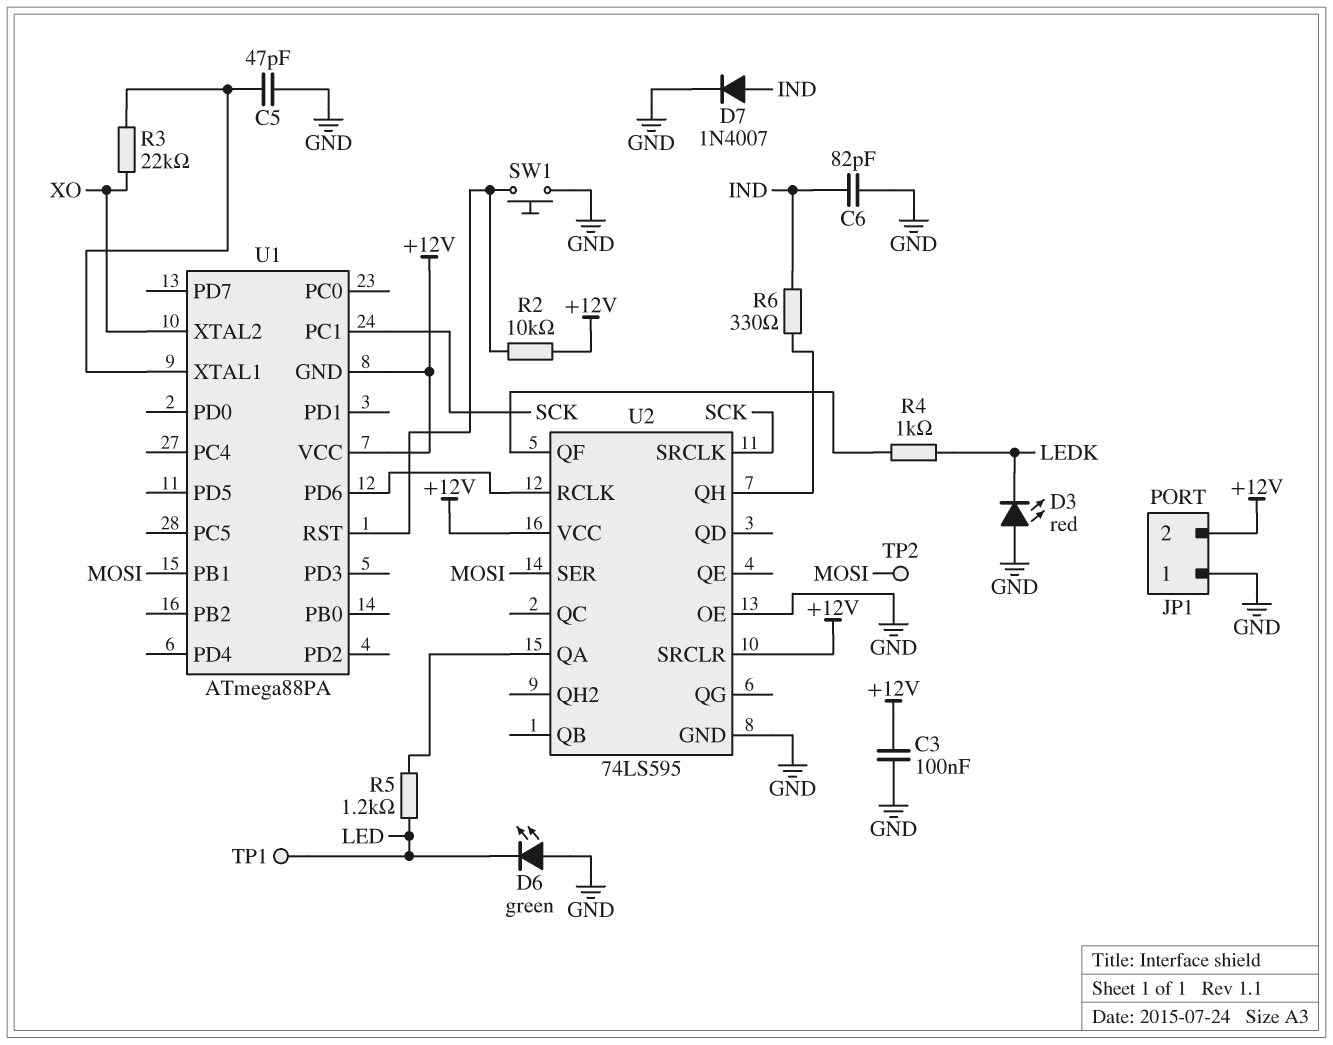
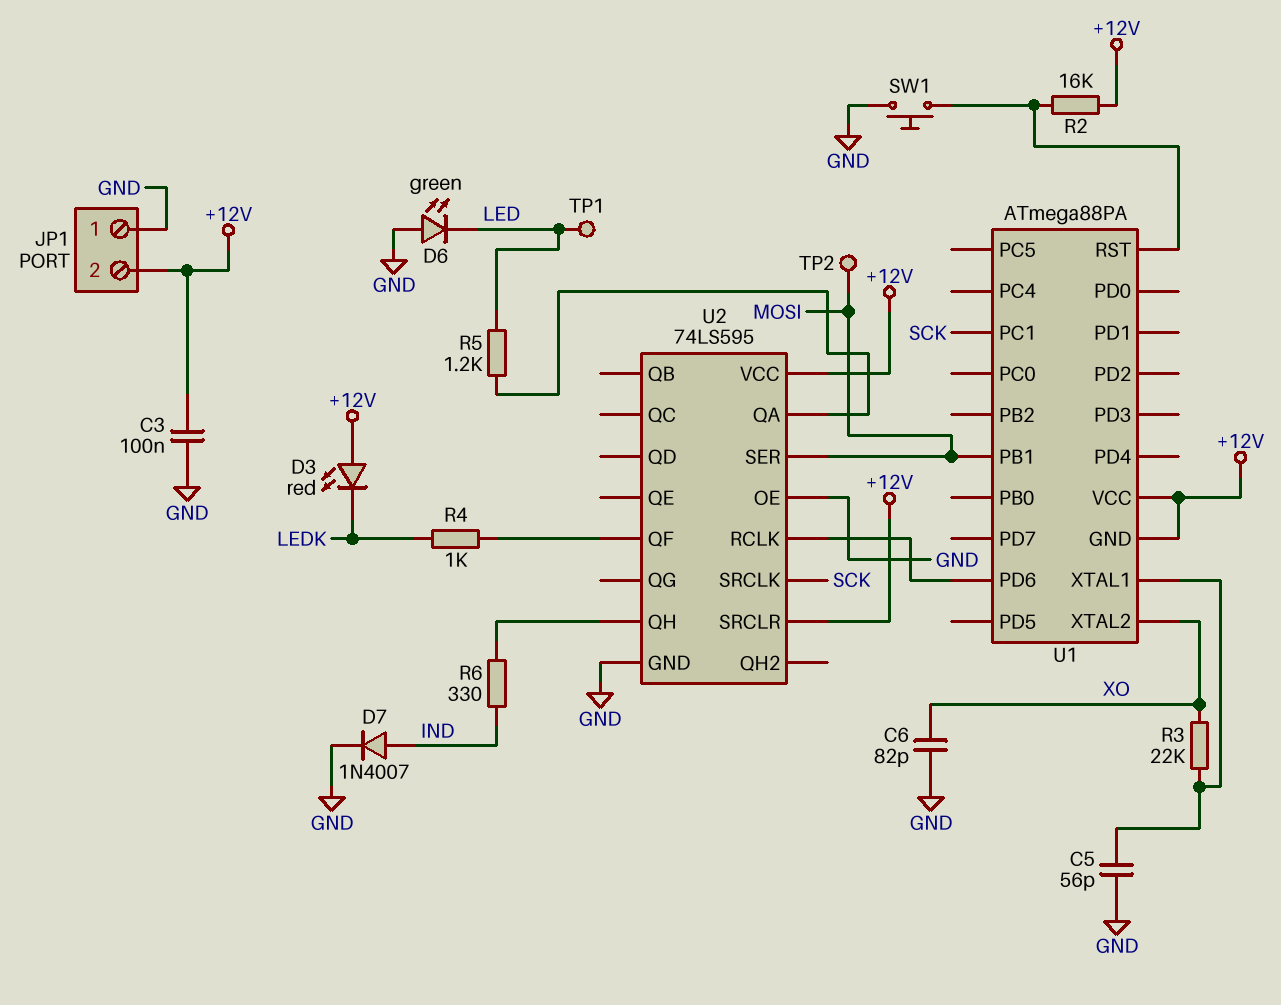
C5: 47pF (GND, U1/XTAL1) -> 56pF (GND, U1/XTAL1)
C6: 82pF (GND, IND) -> 82pF (GND, XO)
D3: LED red (A GND, K LEDK) -> LED red (A +12V, K LEDK)
R2: 10k (+12V, U1/RST) -> 16k (+12V, U1/RST)

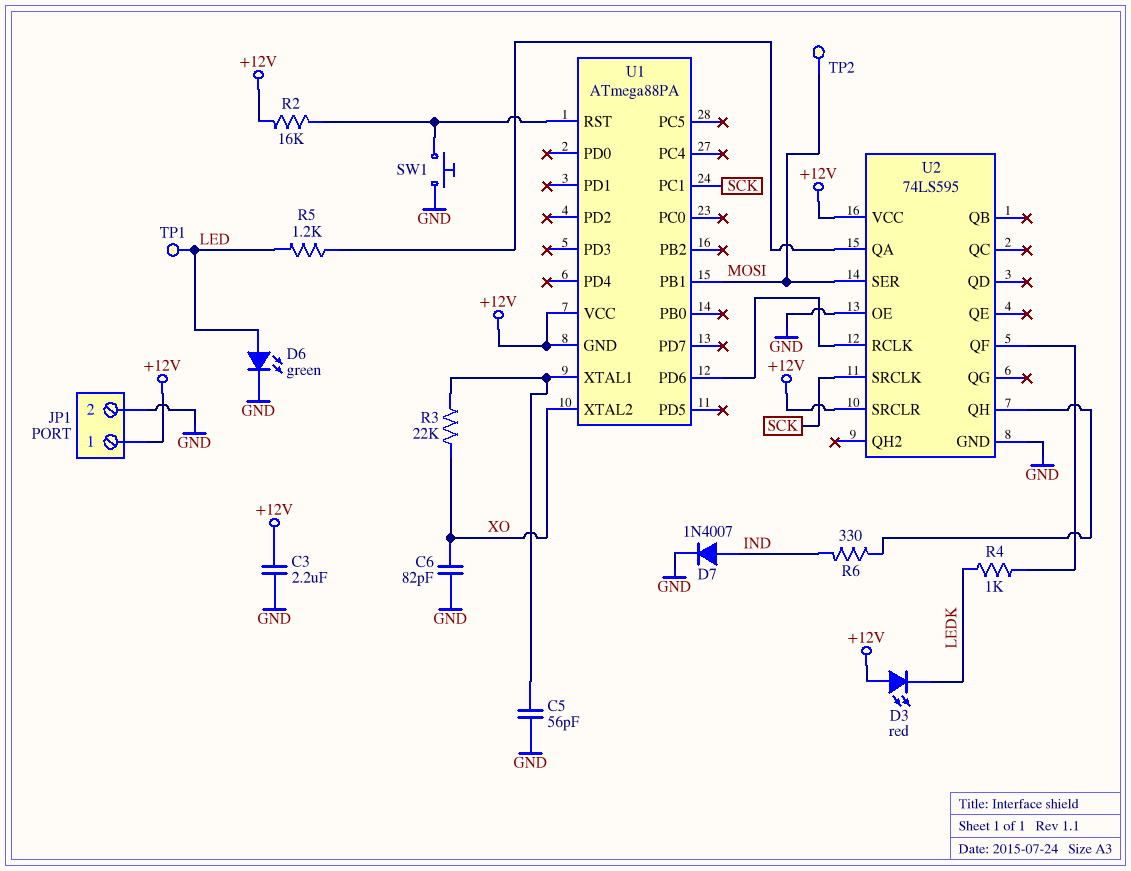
C3: 100nF (+12V, GND) -> 2.2uF (+12V, GND)
D6: LED green (A GND, K LED) -> LED green (A LED, K GND)
JP1 pin 1: GND -> +12V
JP1 pin 2: +12V -> GND

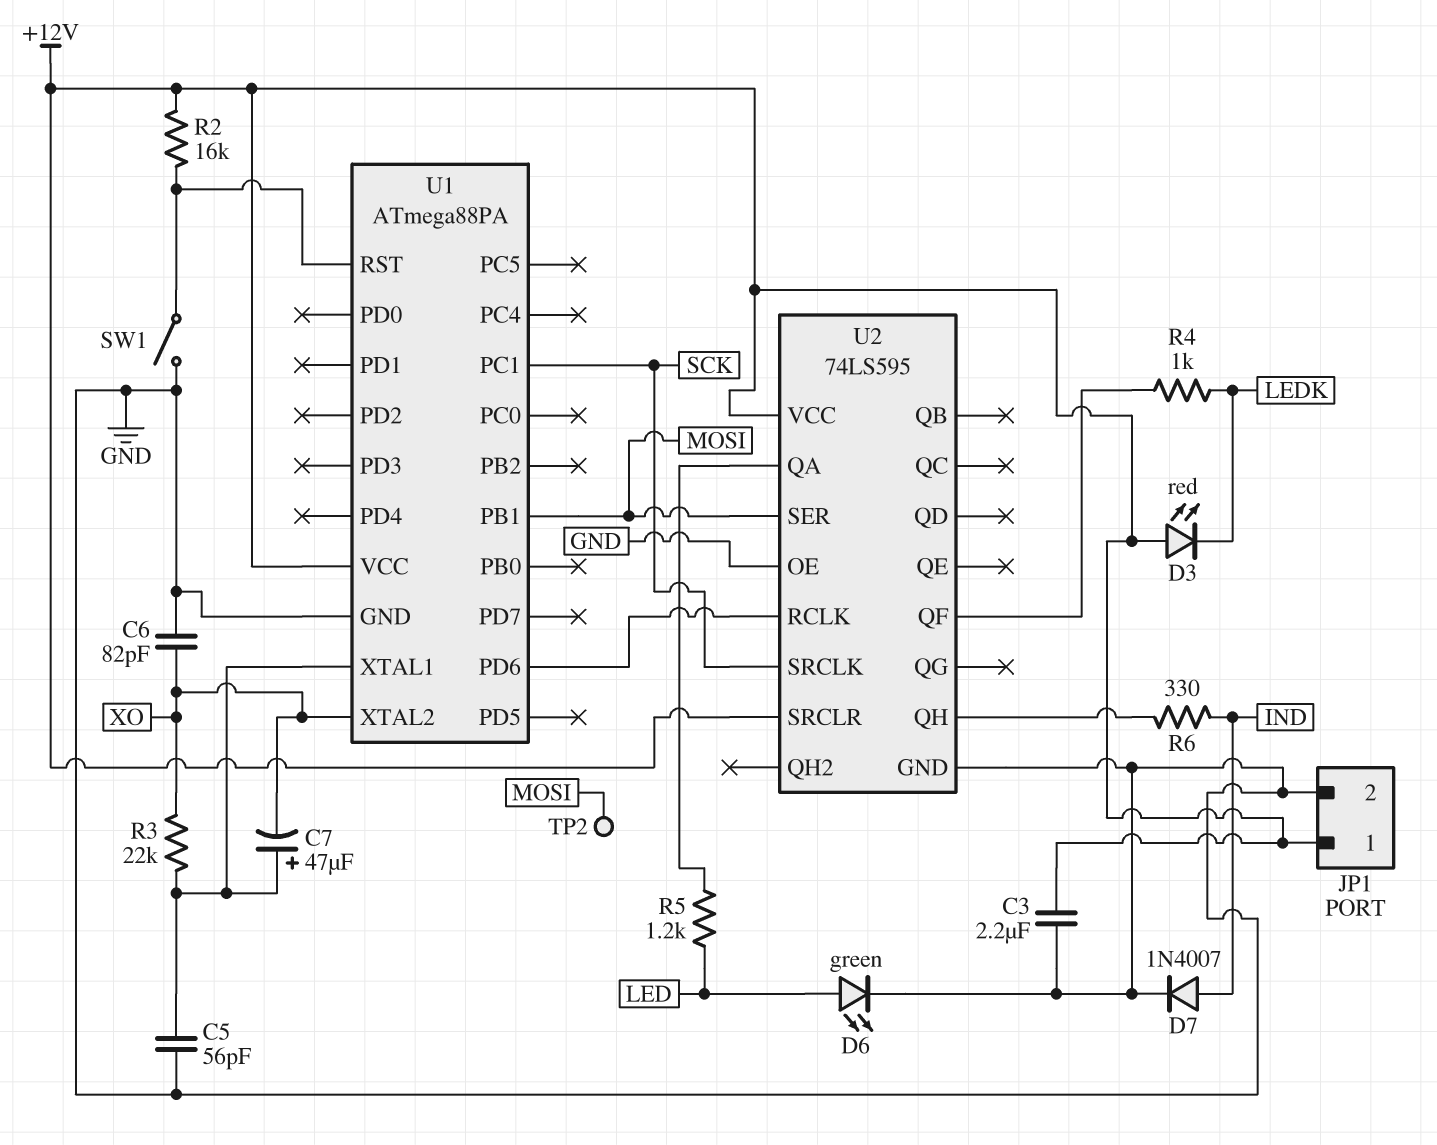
C7: none -> 47uF (plus U1/XTAL1, minus XO)
SW1: button (GND, U1/RST) -> switch (GND, U1/RST)
TP1: test point (LED) -> none
U1 pin GND: +12V -> GND

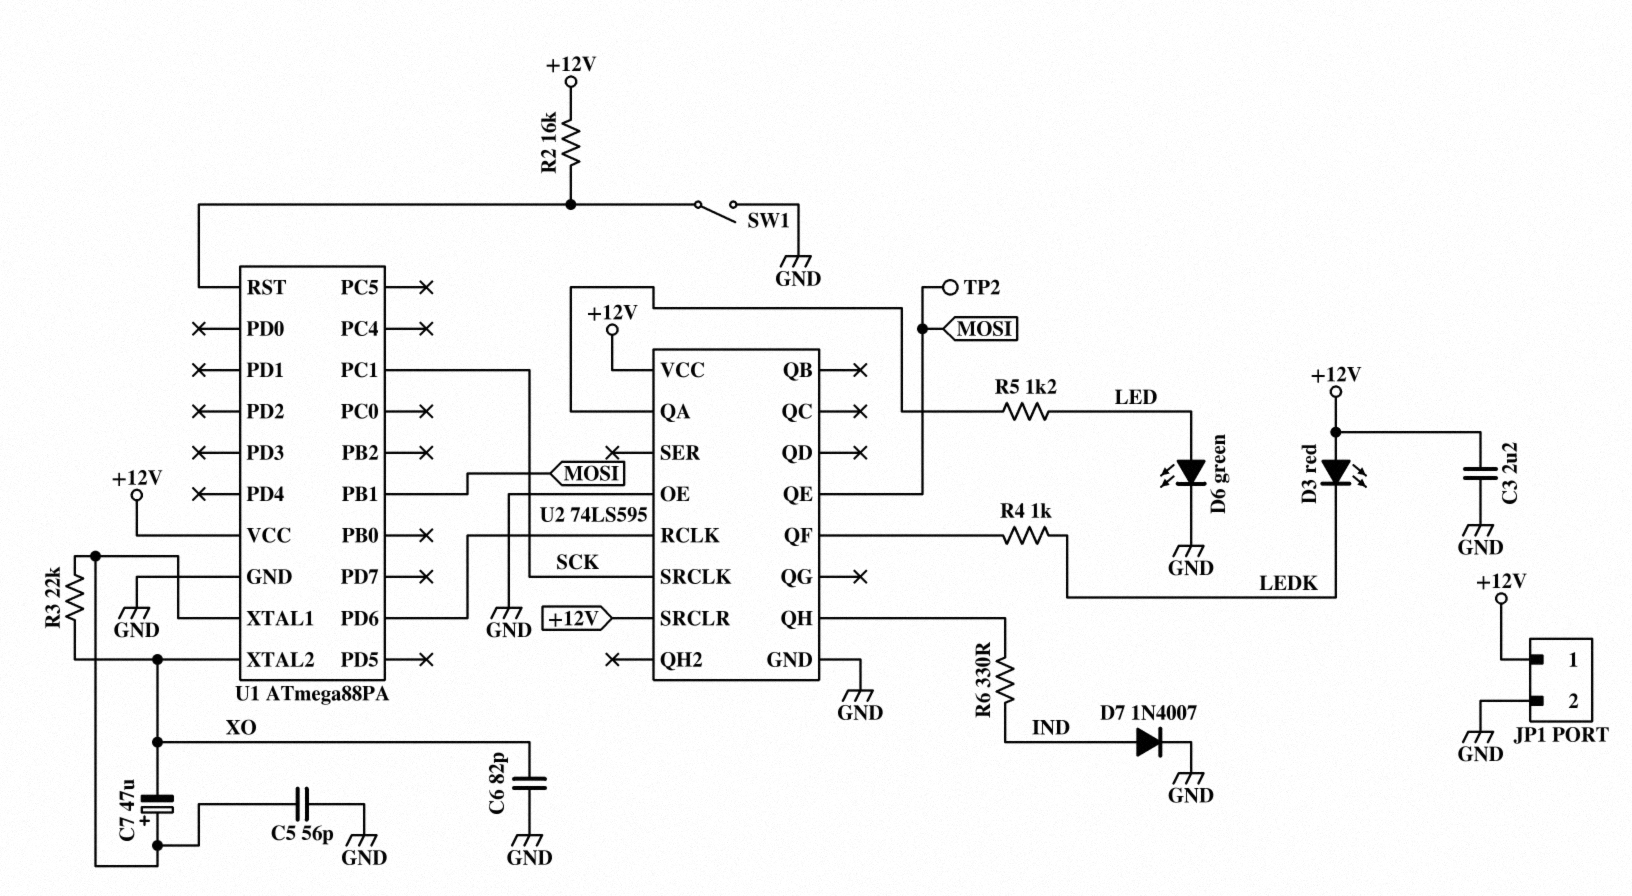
U2 pin QE: none -> MOSI
U2 pin SER: MOSI -> none

